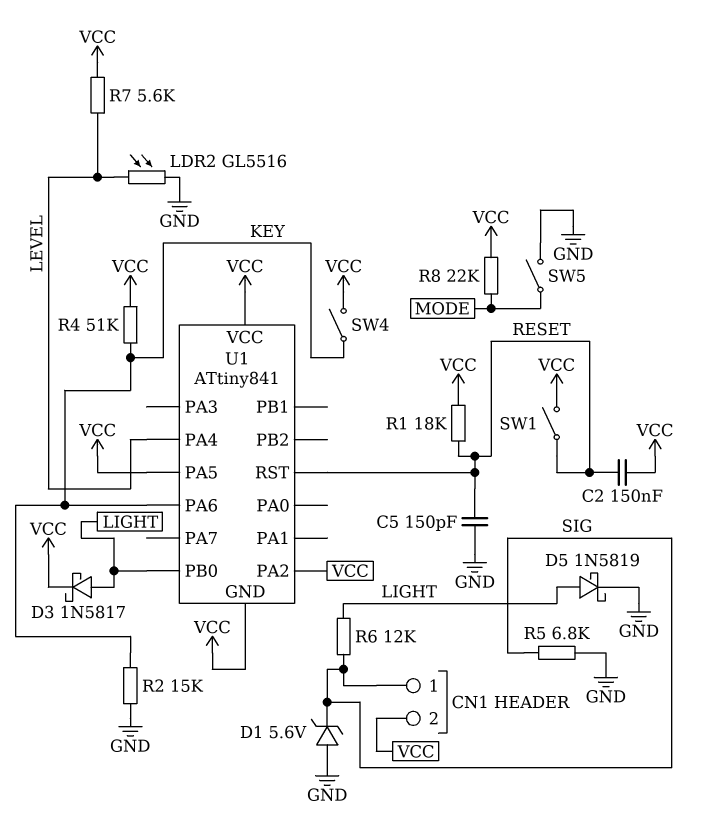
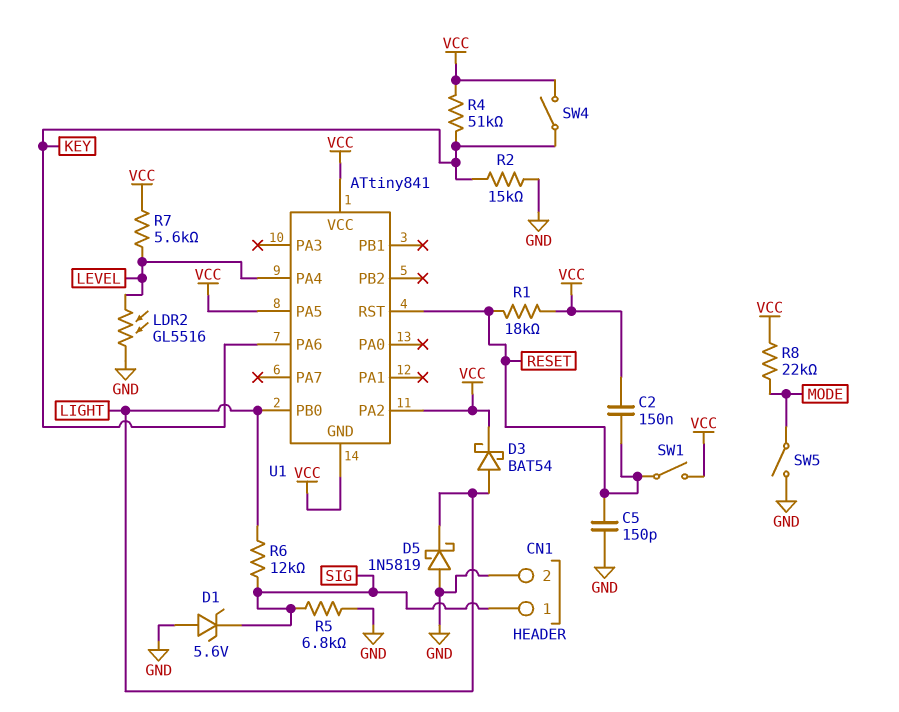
CN1 pin 2: VCC -> GND
D3: schottky 1N5817 (A LIGHT, K VCC) -> schottky BAT54 (A LIGHT, K VCC)
D5: schottky 1N5819 (A LIGHT, K GND) -> schottky 1N5819 (A GND, K LIGHT)

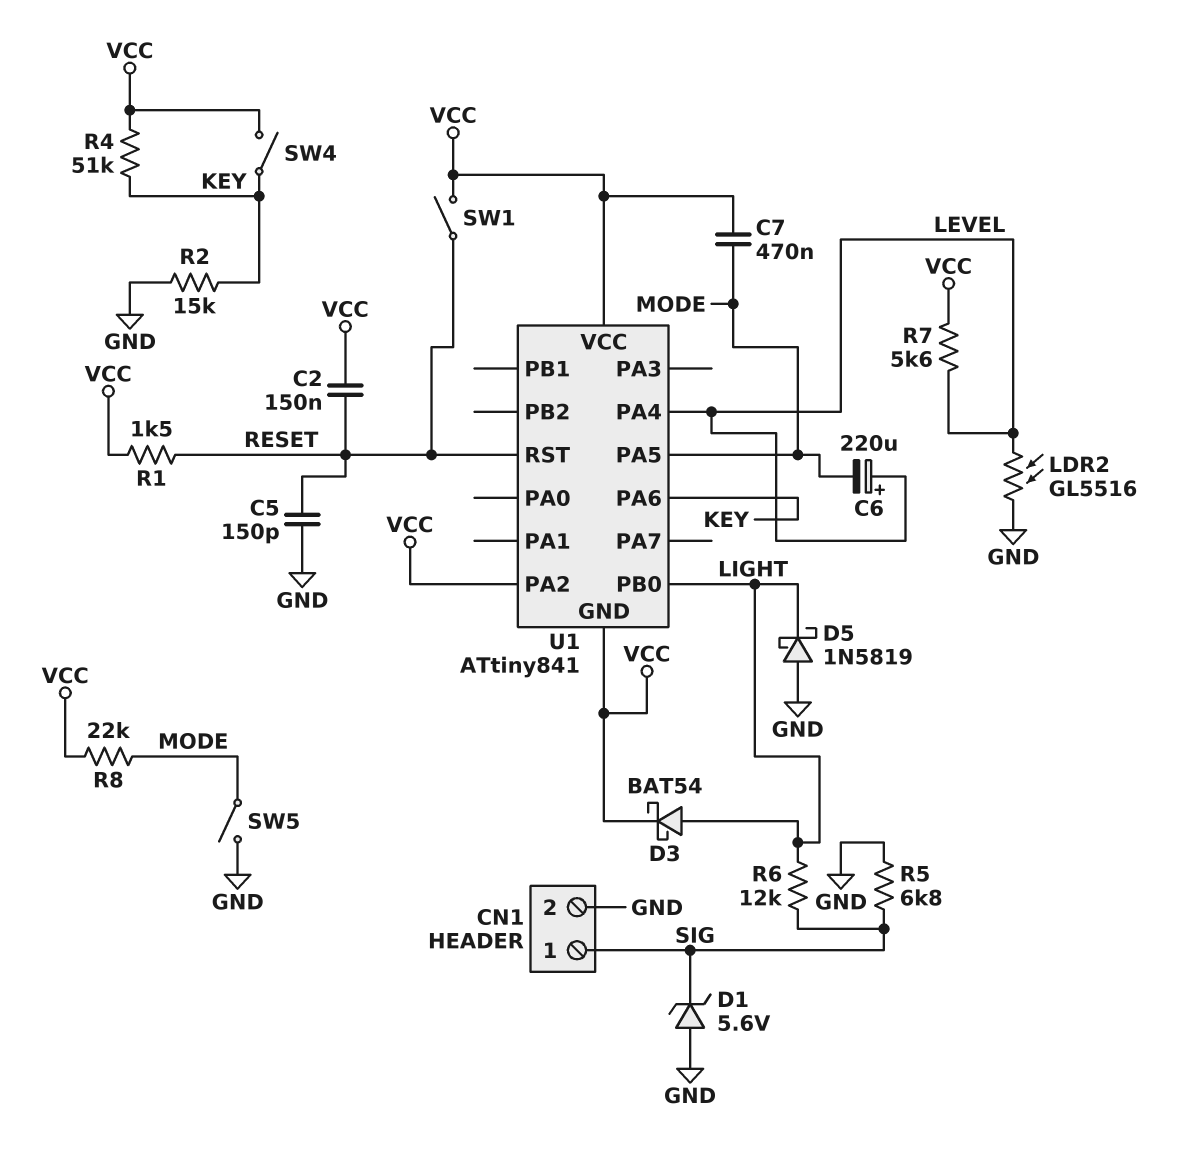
C6: none -> 220uF (plus LEVEL, minus MODE)
C7: none -> 470nF (MODE, VCC)
R1: 18k (RESET, VCC) -> 1.5k (RESET, VCC)
U1 pin PA5: VCC -> MODE

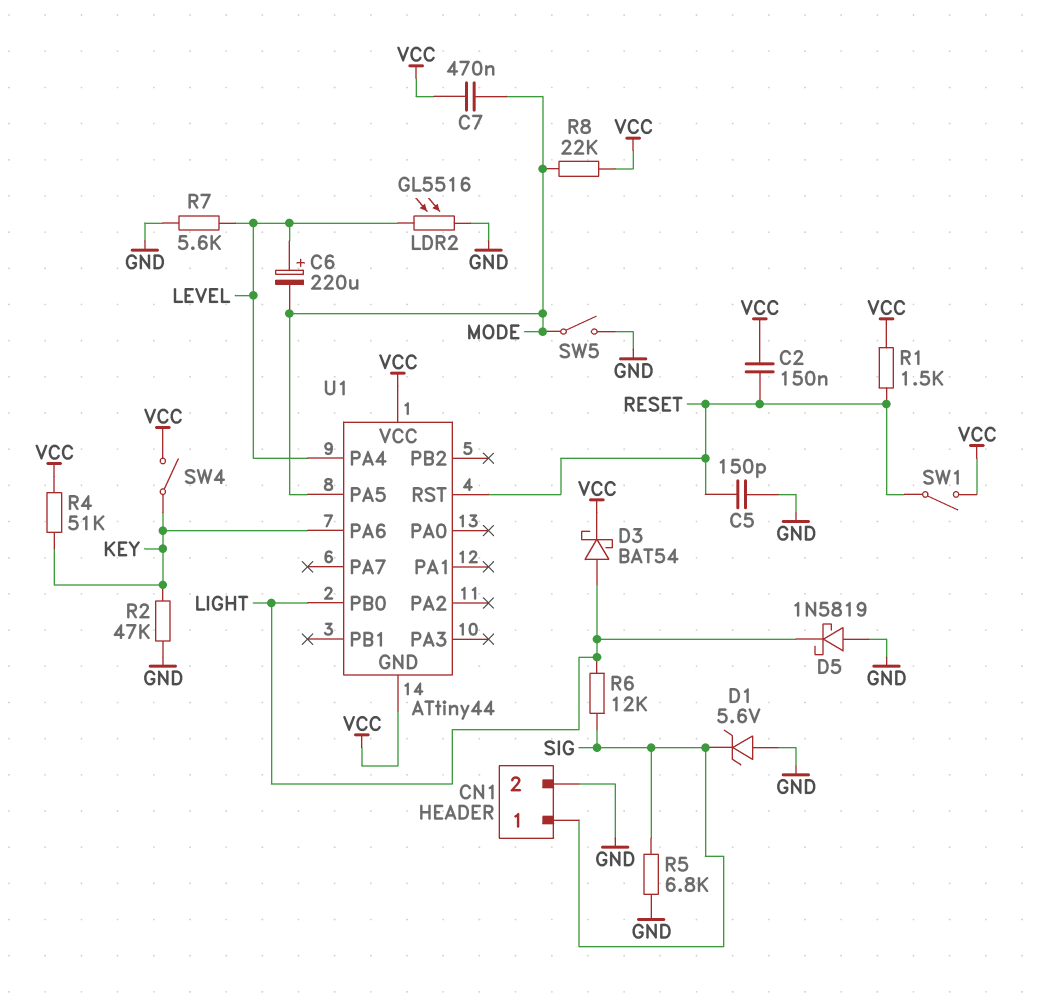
R2: 15k (GND, KEY) -> 47k (GND, KEY)
R7: 5.6k (LEVEL, VCC) -> 5.6k (GND, LEVEL)
U1: ATtiny841 -> ATtiny44
U1 pin PA2: VCC -> none

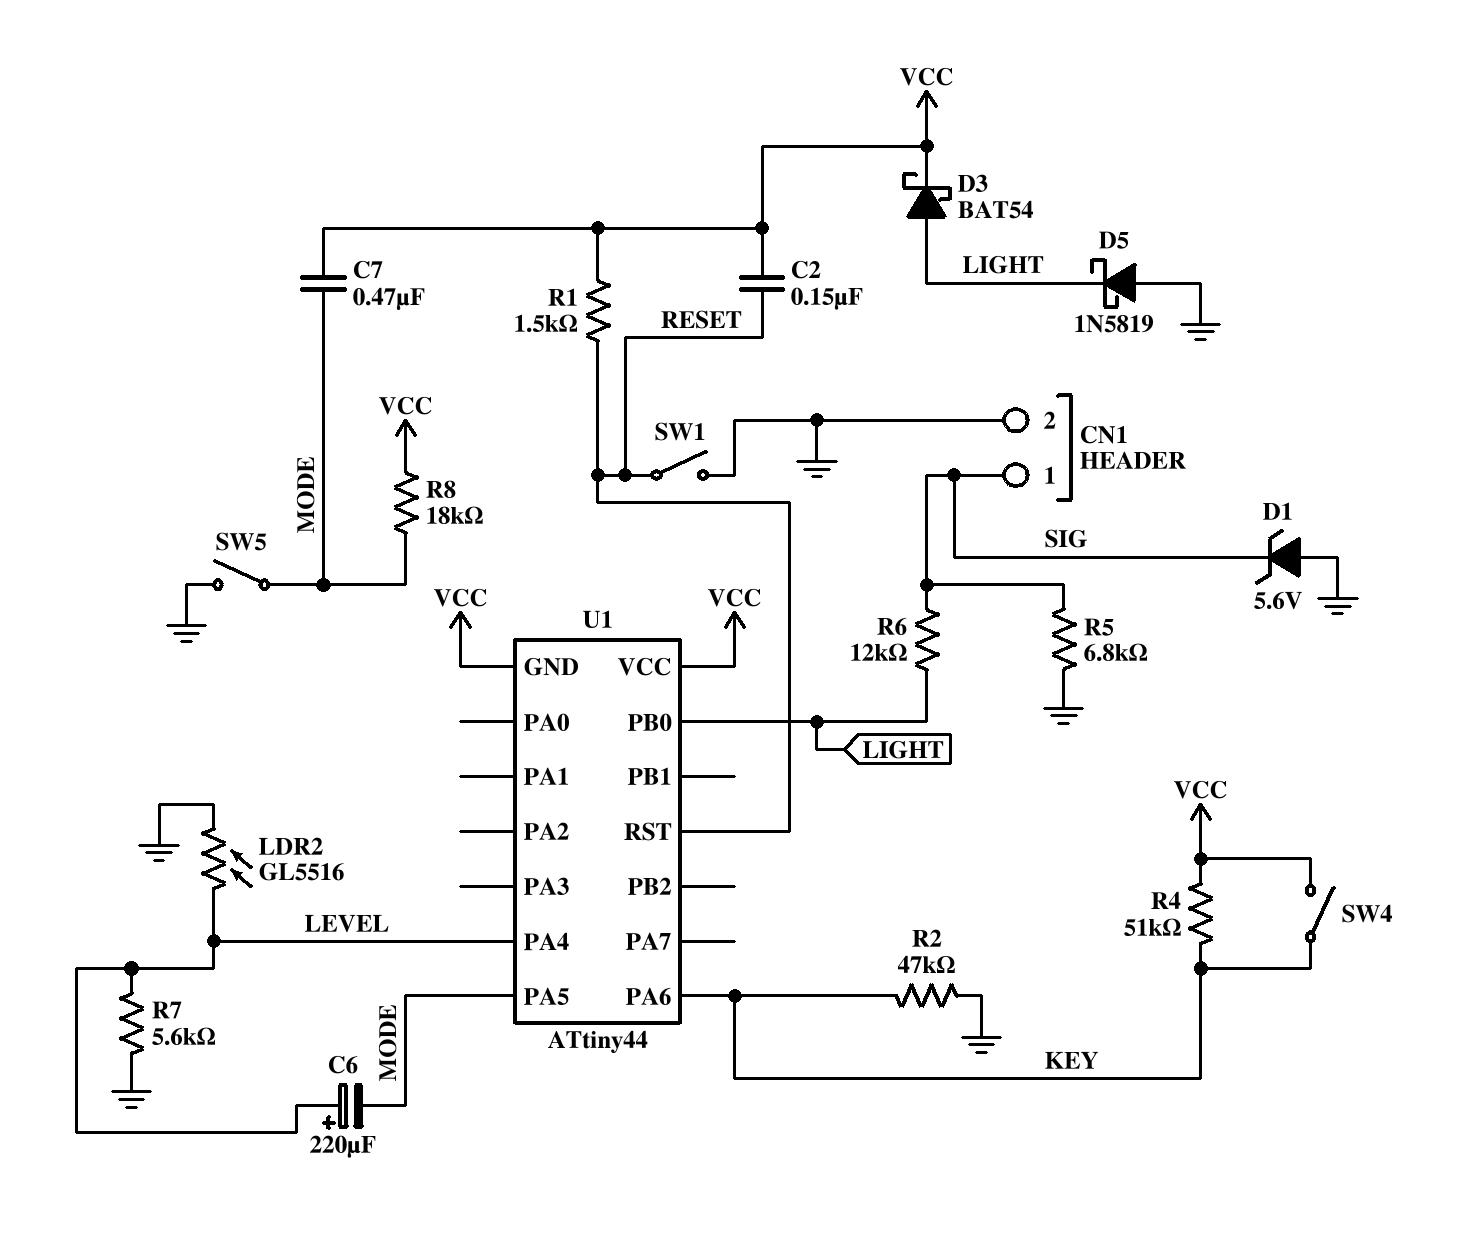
C5: 150pF (GND, RESET) -> none
R8: 22k (MODE, VCC) -> 18k (MODE, VCC)
SW1: switch (RESET, VCC) -> switch (GND, RESET)

